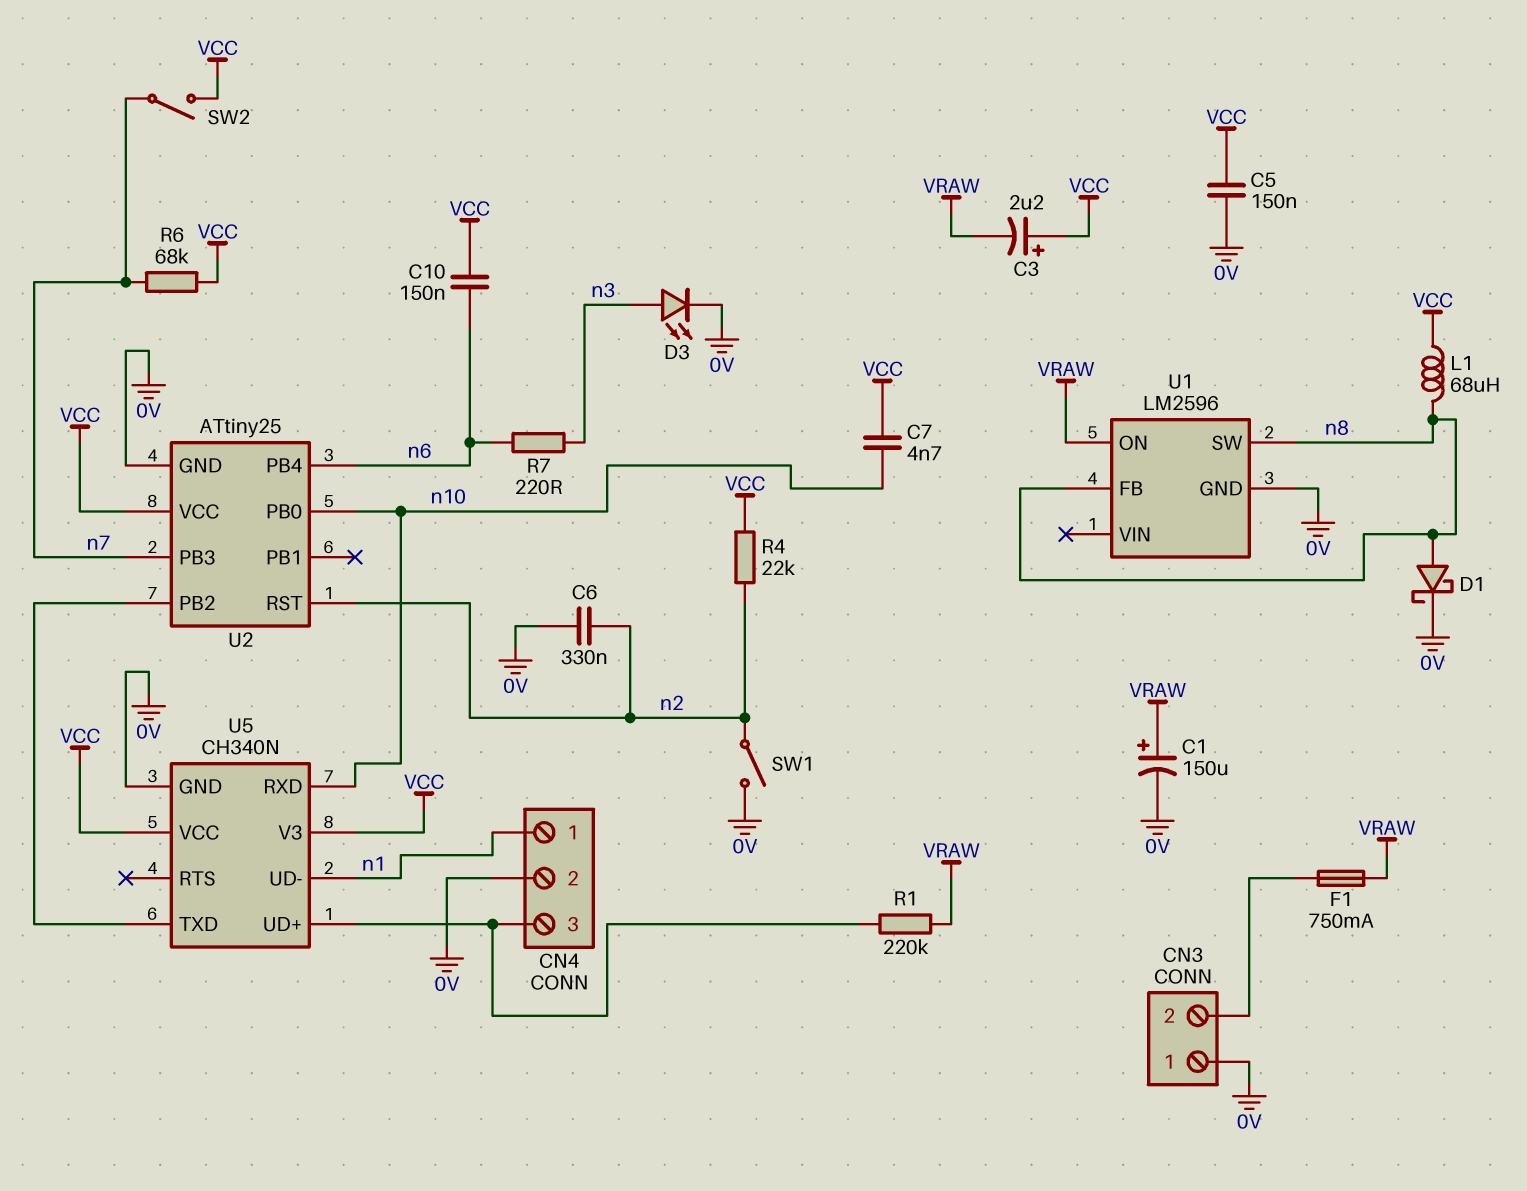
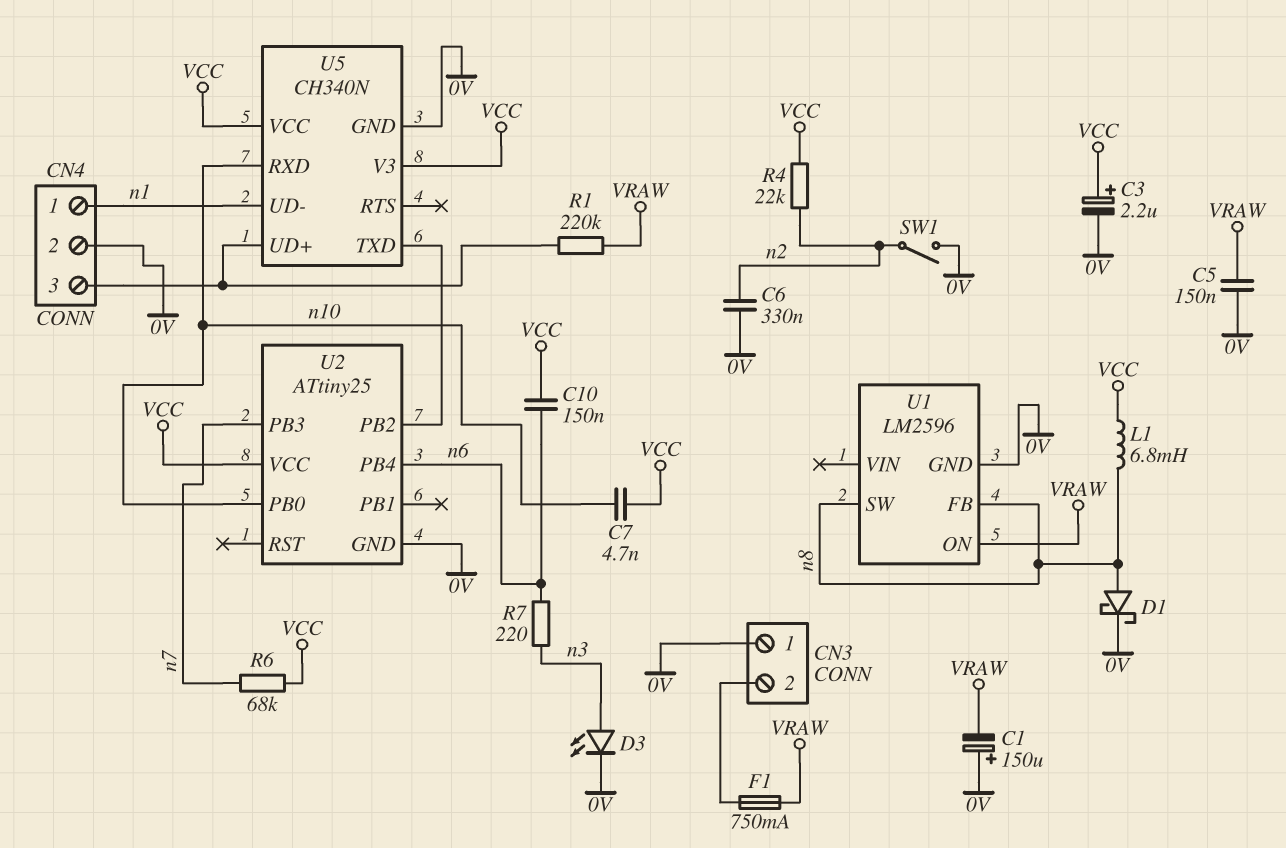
C1: 150uF (plus VRAW, minus 0V) -> 150uF (plus 0V, minus VRAW)
C3: 2.2uF (plus VCC, minus VRAW) -> 2.2uF (plus VCC, minus 0V)
C5: 150nF (0V, VCC) -> 150nF (0V, VRAW)
L1: 68uH (VCC, n8) -> 6.8mH (VCC, n8)
SW2: switch (VCC, n7) -> none
U2 pin RST: n2 -> none

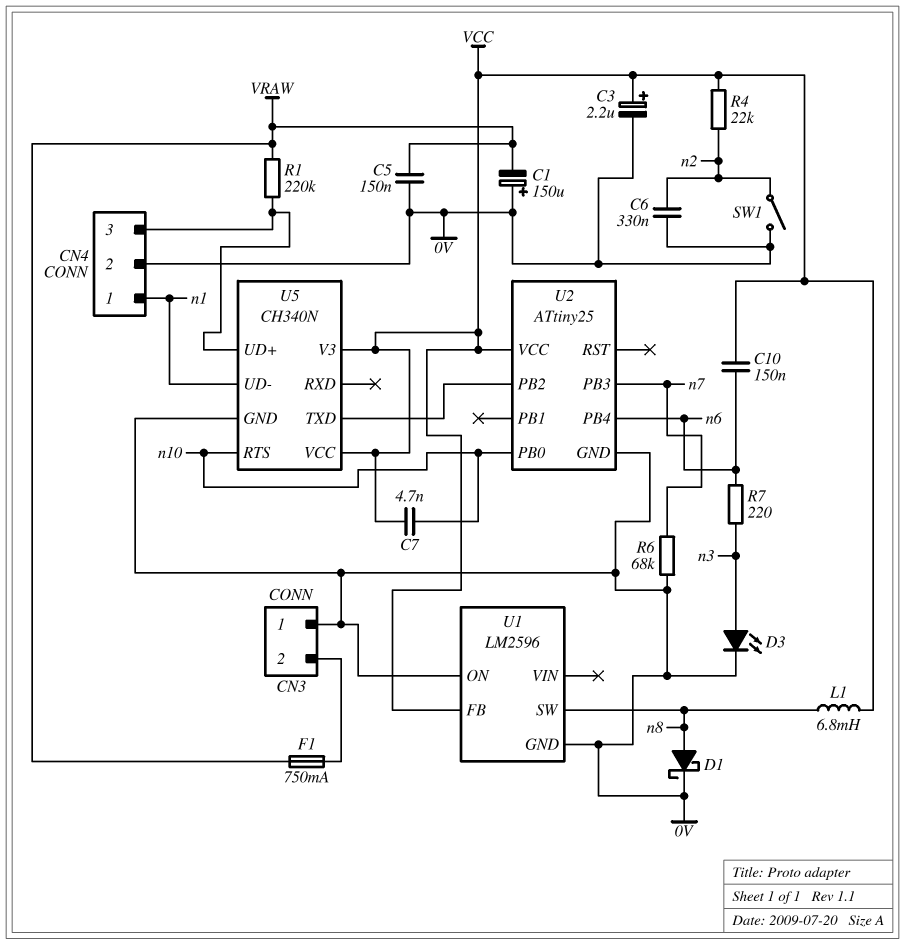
R6: 68k (VCC, n7) -> 68k (0V, n7)
U1 pin FB: n8 -> VCC
U1 pin ON: VRAW -> 0V
U5 pin RTS: none -> n10
U5 pin RXD: n10 -> none

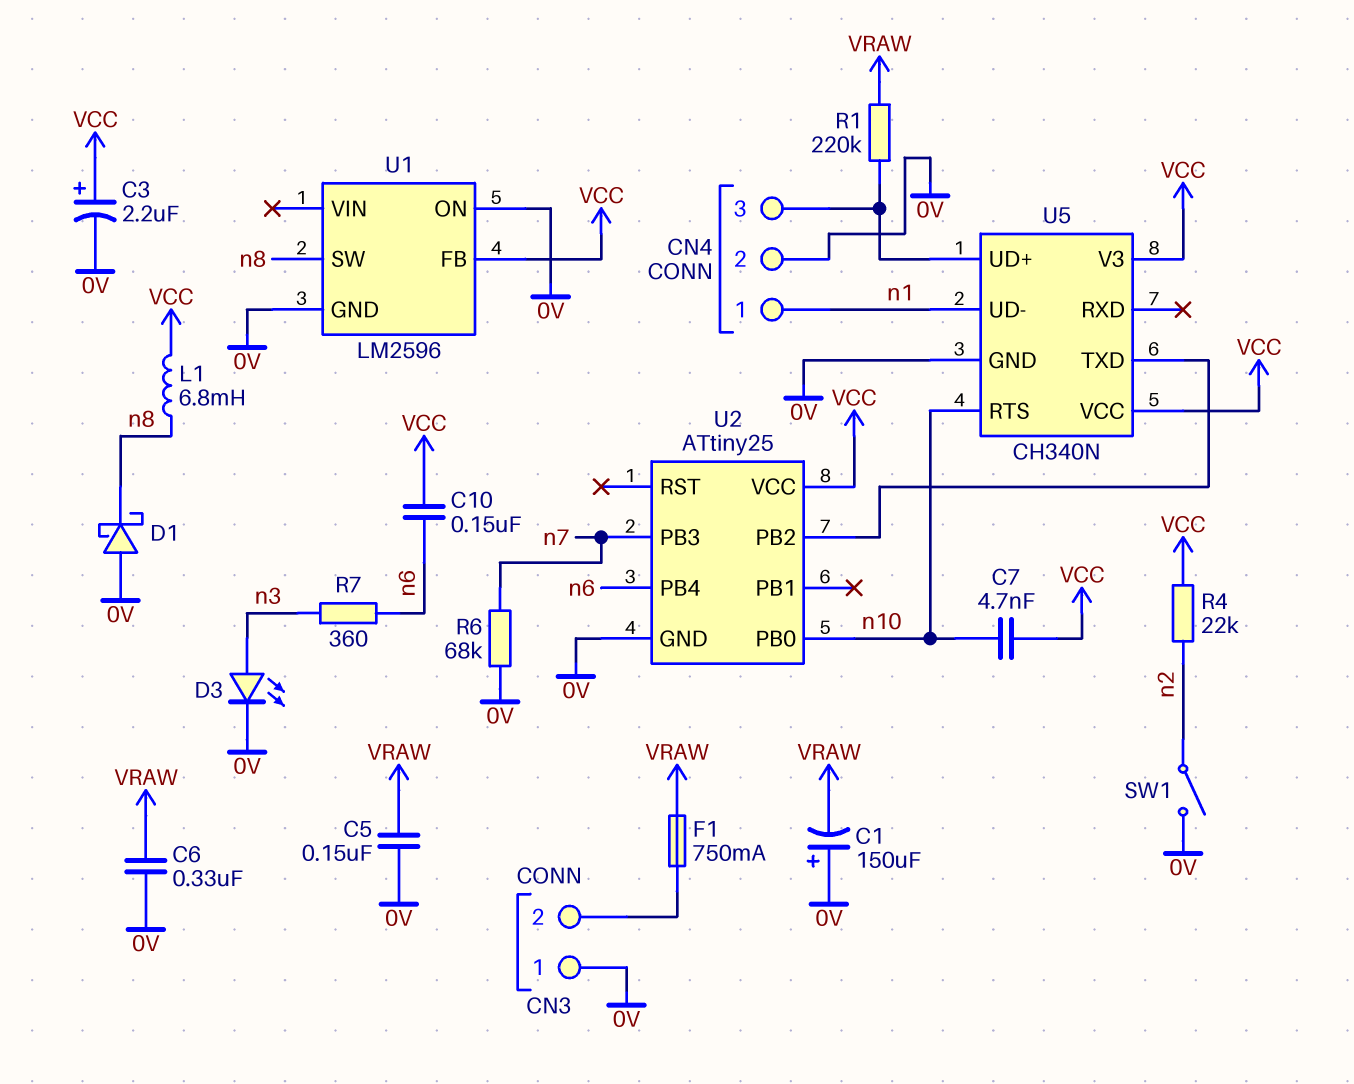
C6: 330nF (0V, n2) -> 330nF (0V, VRAW)
D1: schottky (A n8, K 0V) -> schottky (A 0V, K n8)
R7: 220 (n3, n6) -> 360 (n3, n6)

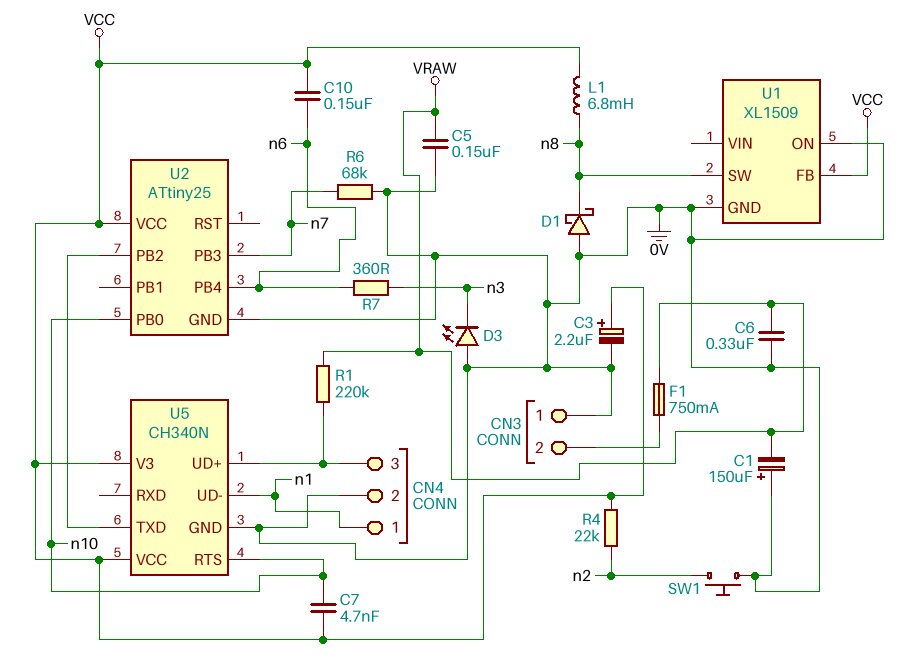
D3: LED (A n3, K 0V) -> LED (A 0V, K n3)
SW1: switch (0V, n2) -> button (0V, n2)
U1: LM2596 -> XL1509

